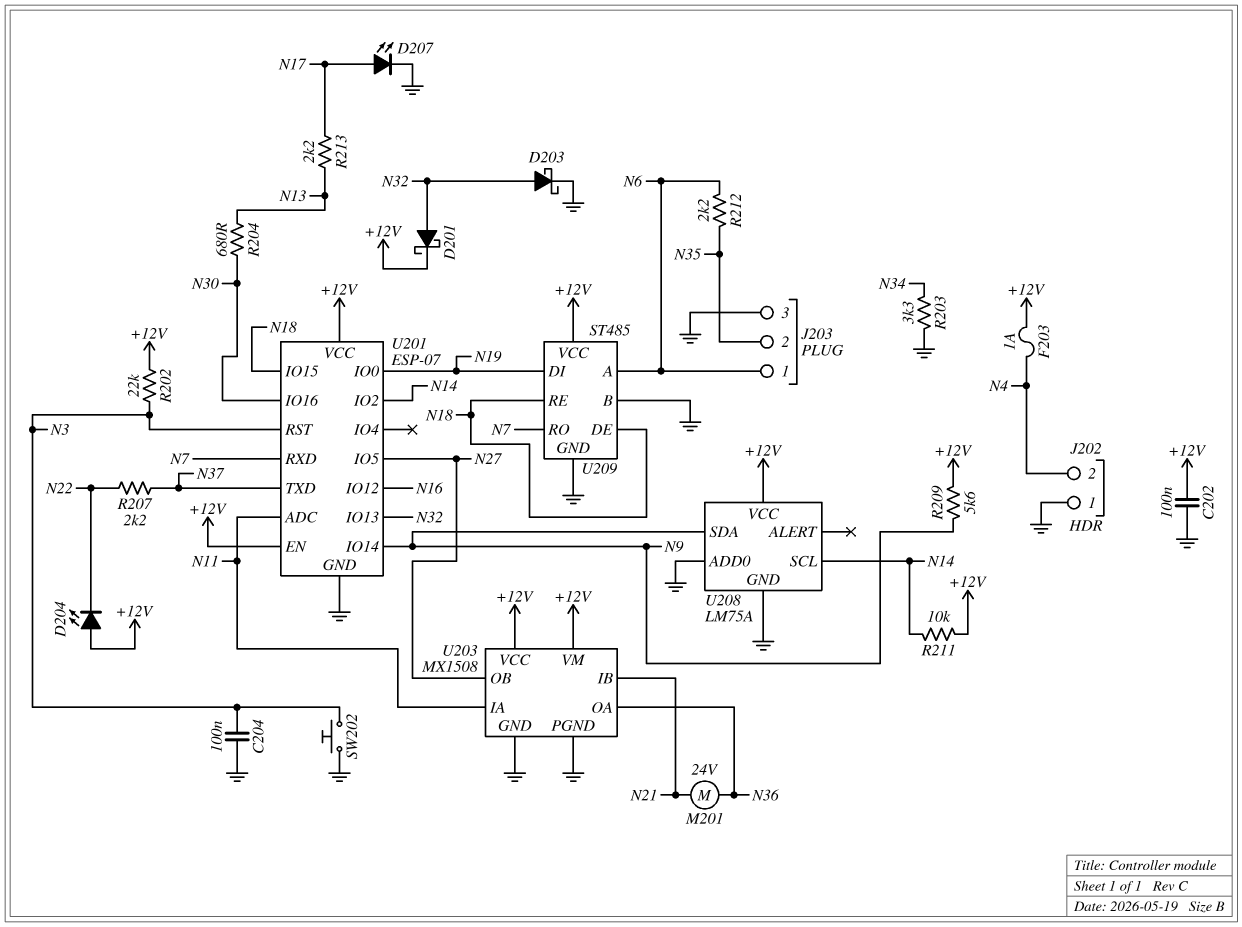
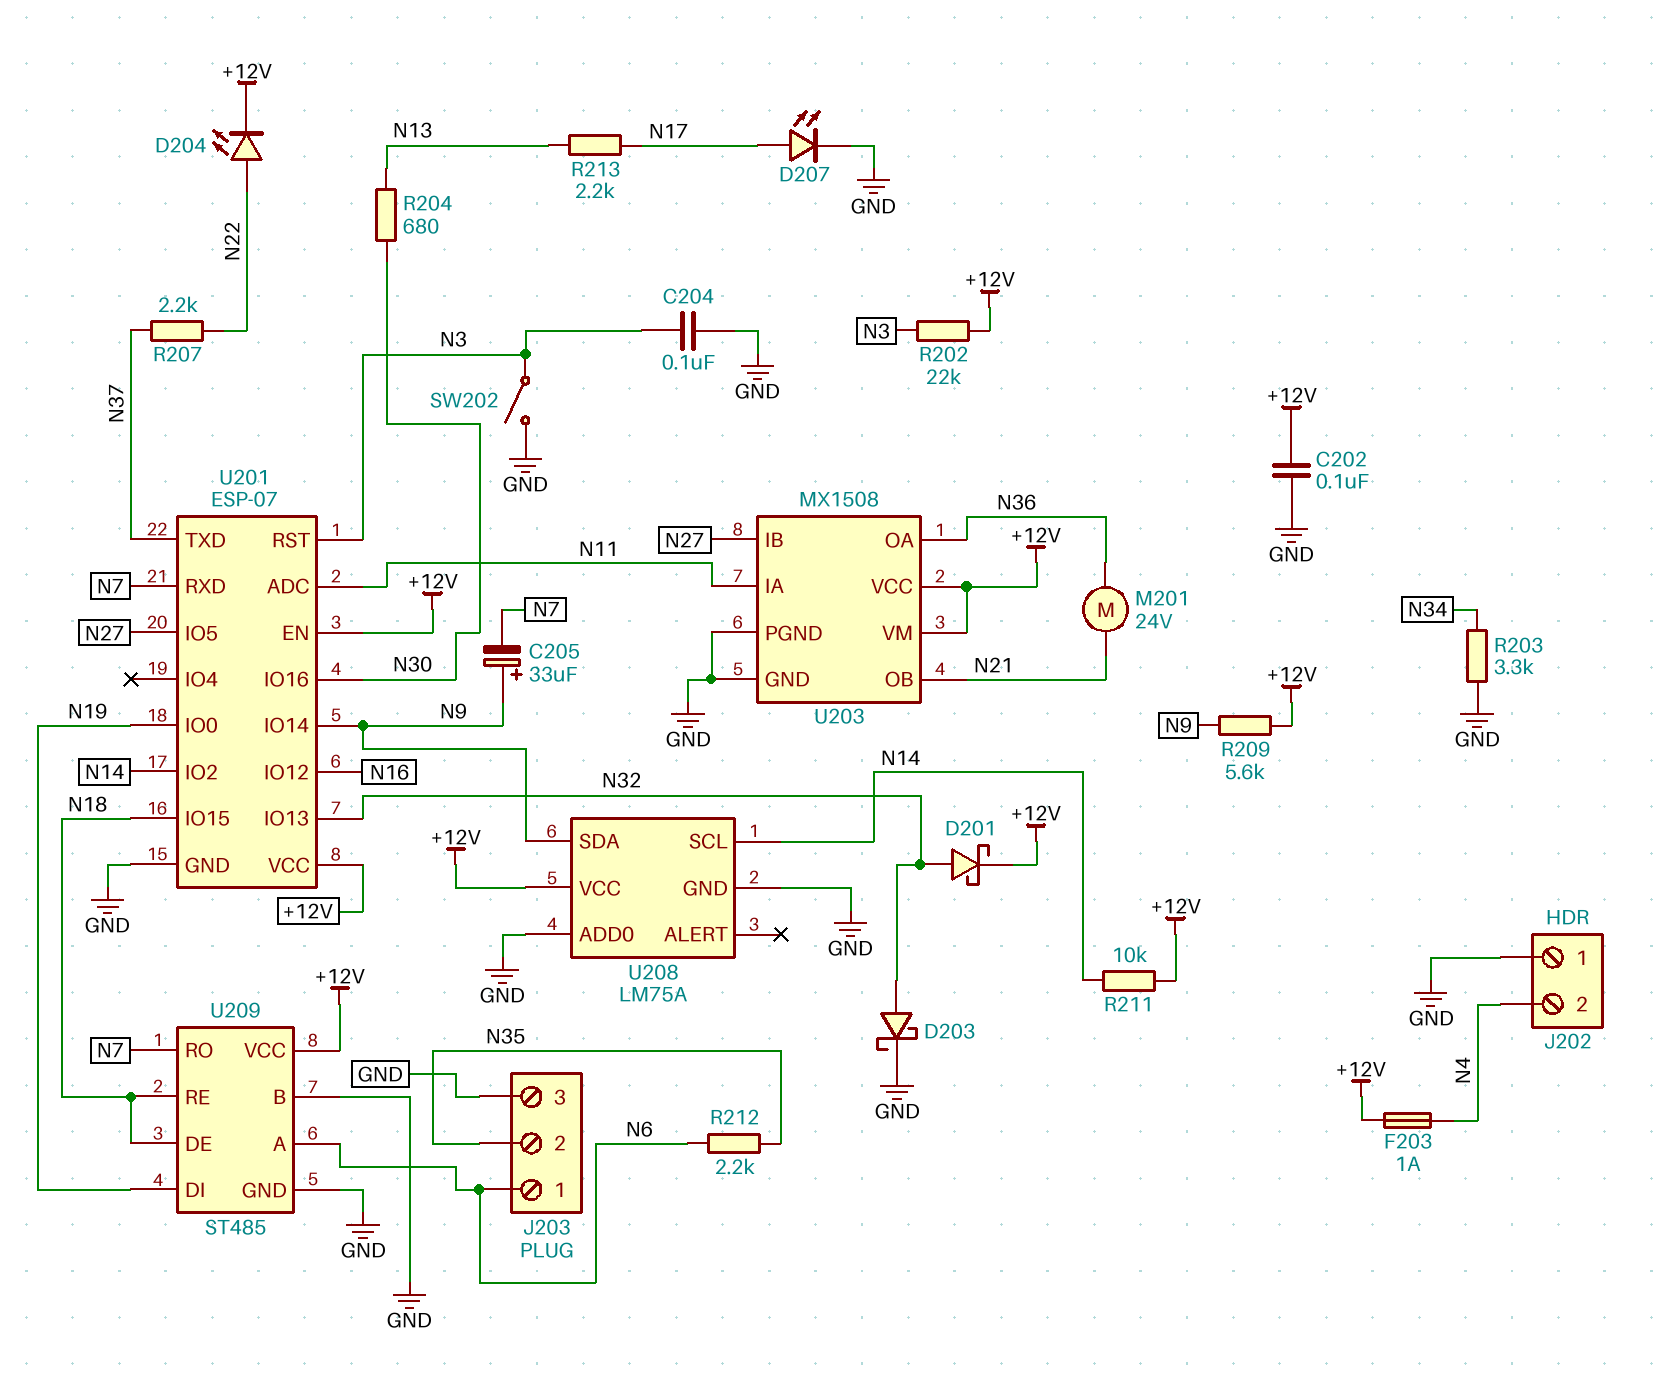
C205: none -> 33uF (plus N9, minus N7)
D204: LED (A +12V, K N22) -> LED (A N22, K +12V)
SW202: button (GND, N3) -> switch (GND, N3)
U203 pin IB: N21 -> N27
U203 pin OB: N27 -> N21

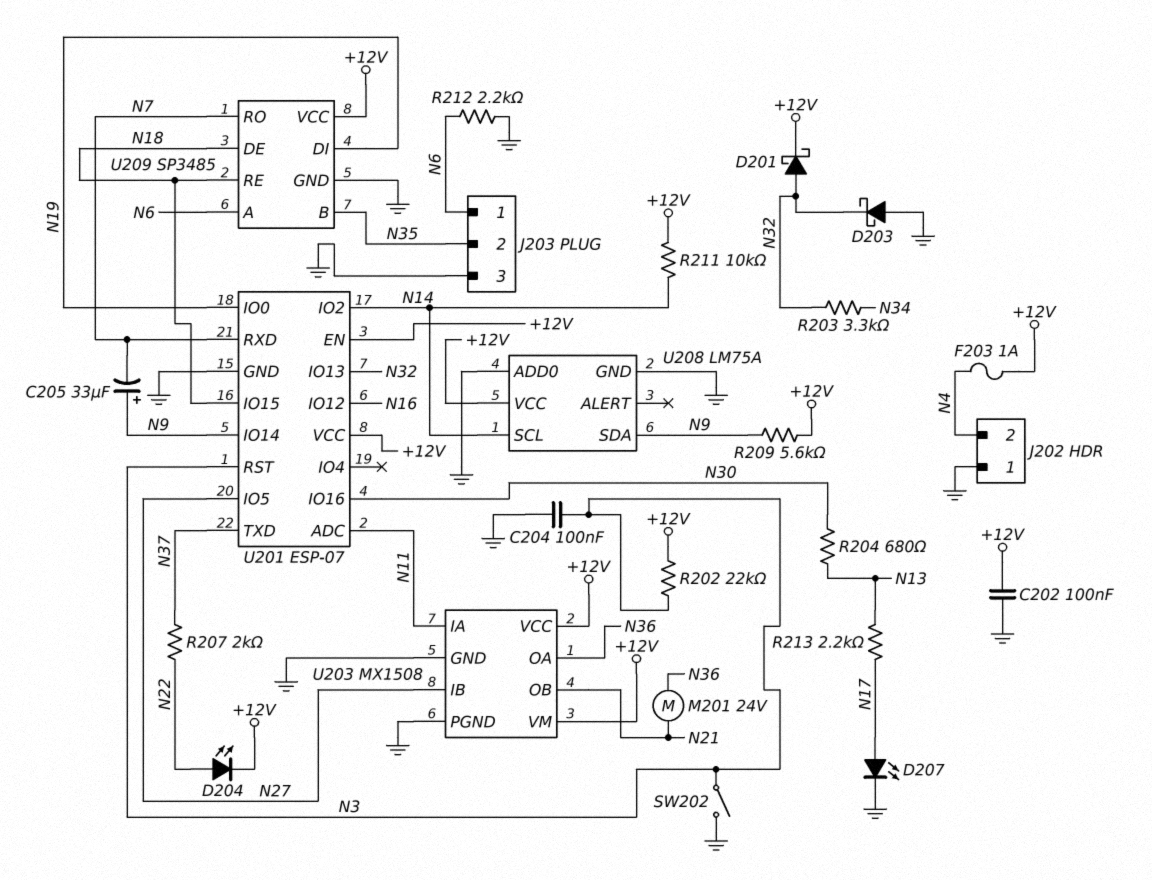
D203: schottky (A N32, K GND) -> schottky (A GND, K N32)
R203: 3.3k (GND, N34) -> 3.3k (N32, N34)
R207: 2.2k (N22, N37) -> 2k (N22, N37)
R212: 2.2k (N6, N35) -> 2.2k (GND, N6)
U209: ST485 -> SP3485
U209 pin B: GND -> N35

